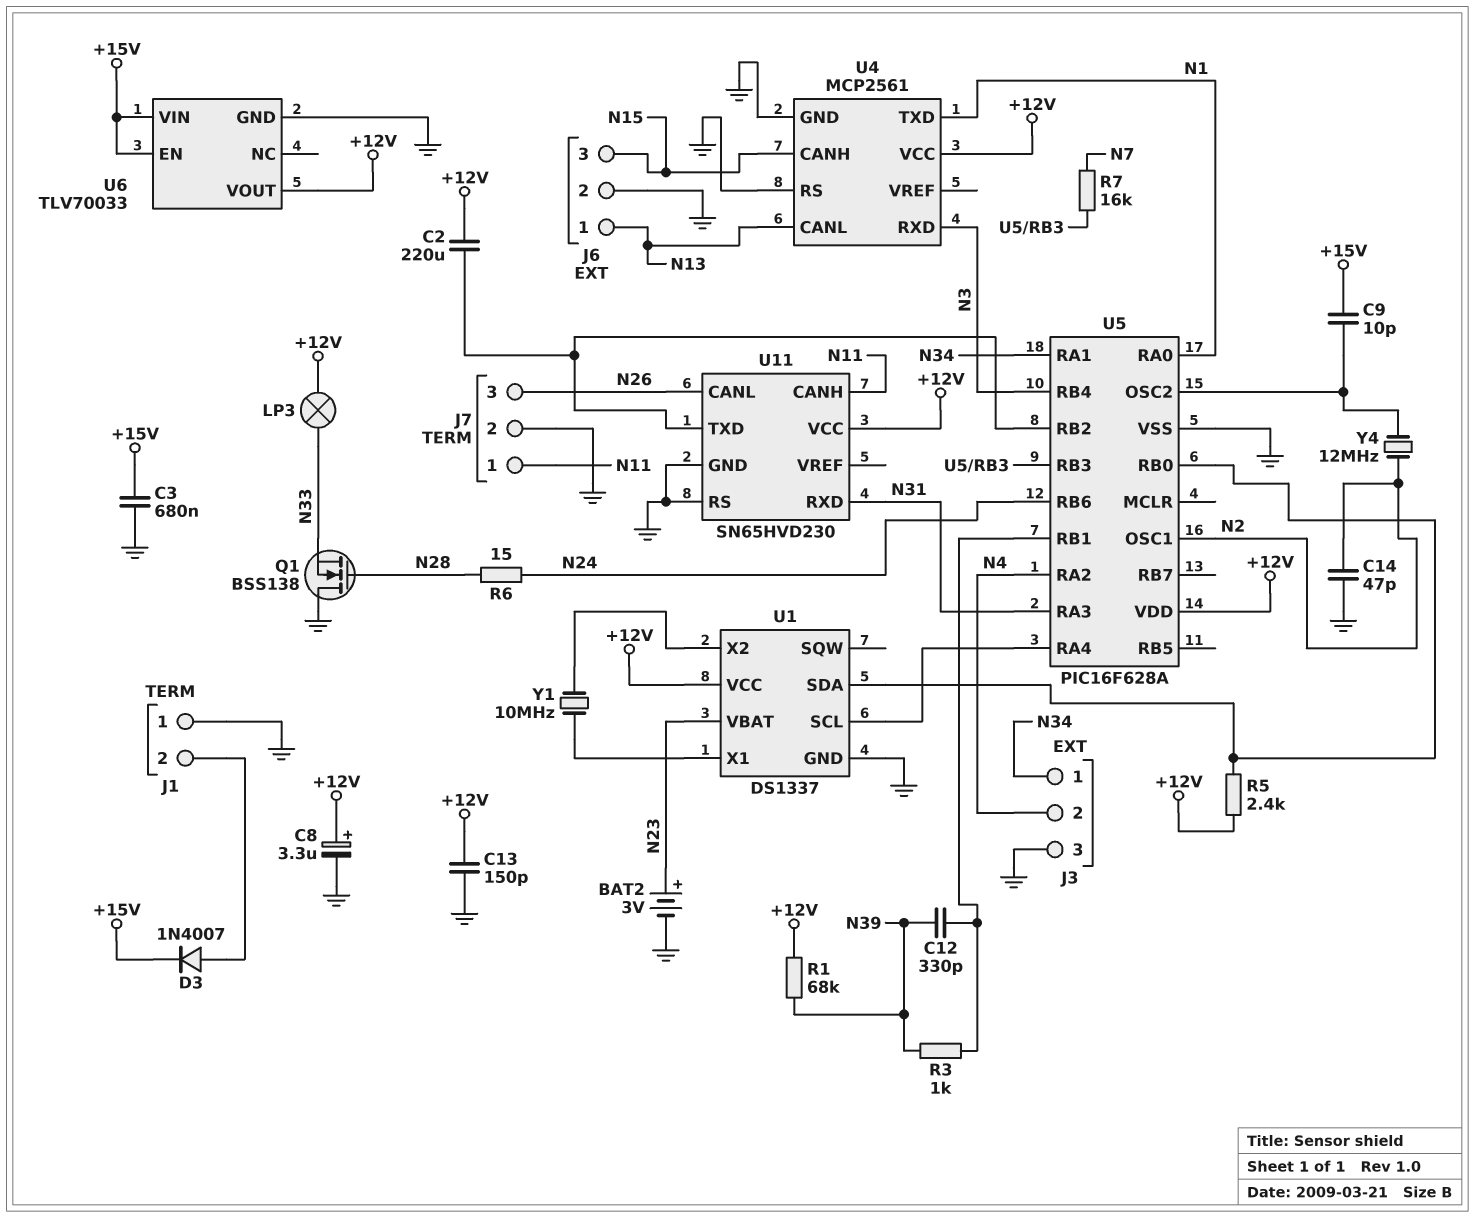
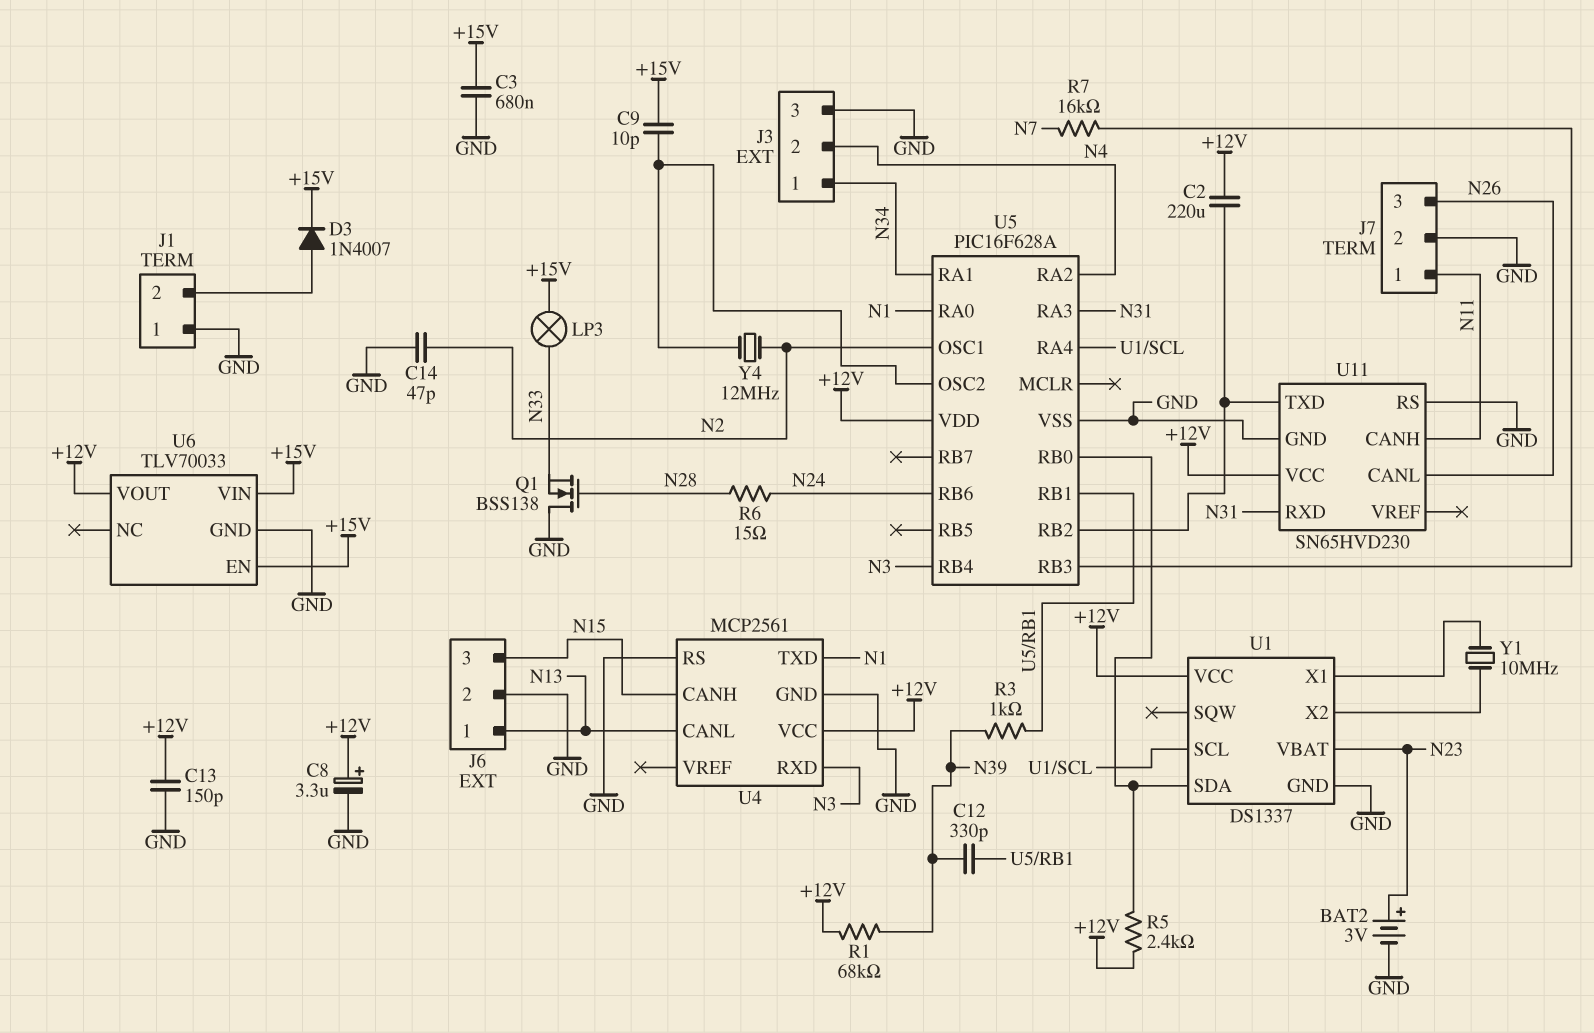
LP3: lamp (+12V, N33) -> lamp (+15V, N33)

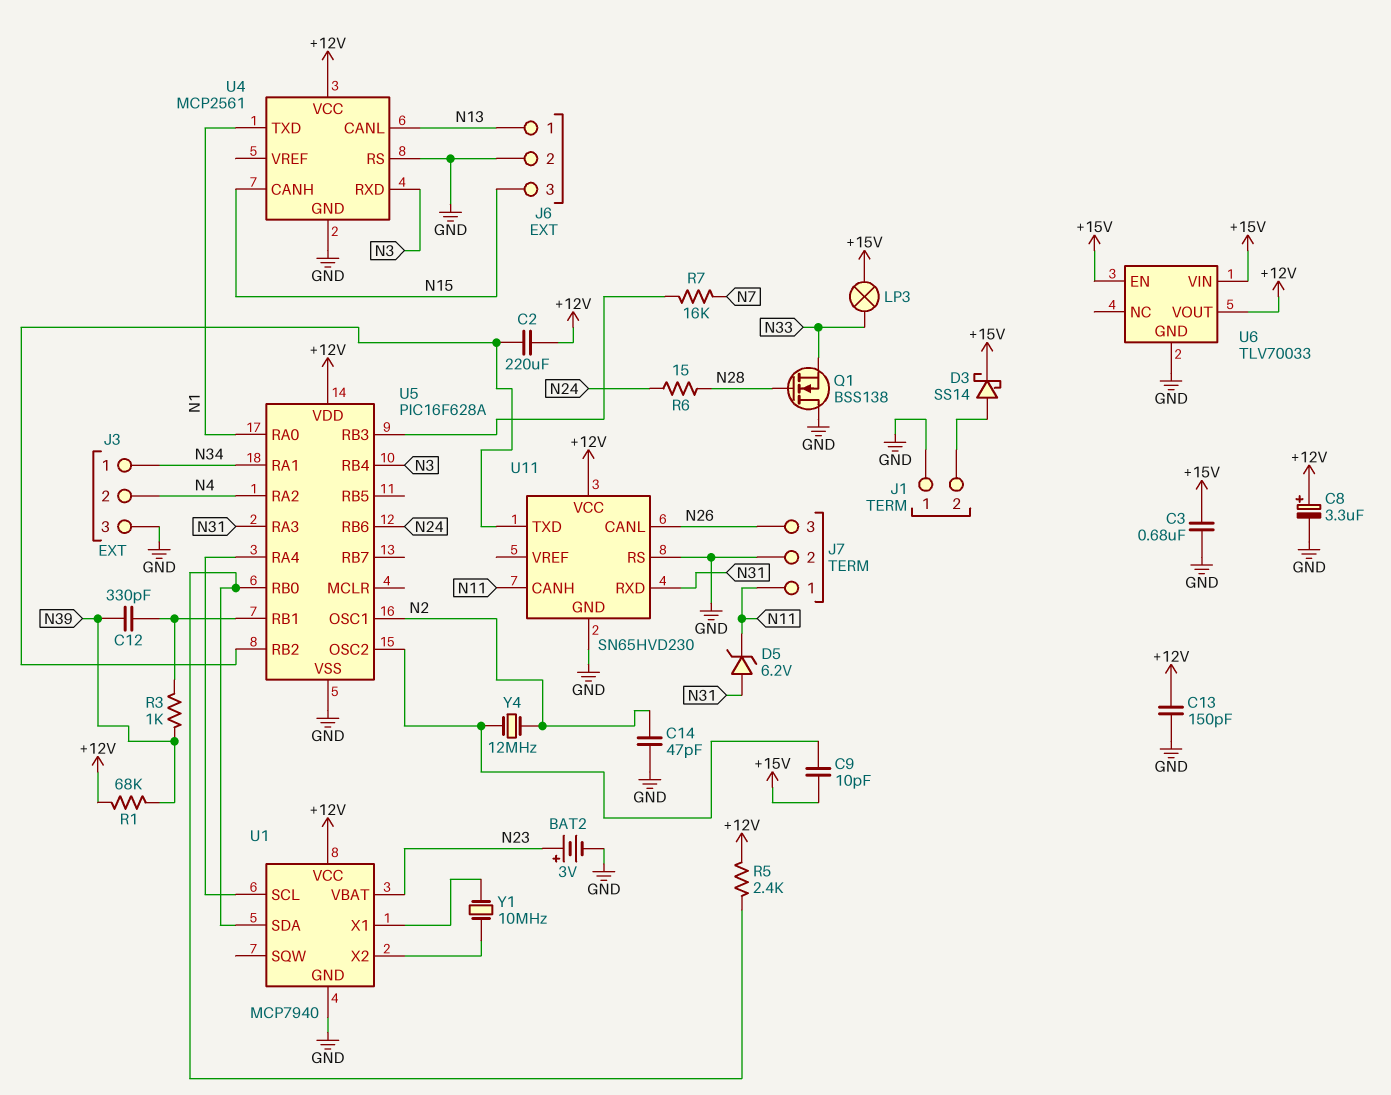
D3: diode 1N4007 (A J1/2, K +15V) -> schottky SS14 (A J1/2, K +15V)
D5: none -> zener 6.2V (A N31, K N11)
U1: DS1337 -> MCP7940

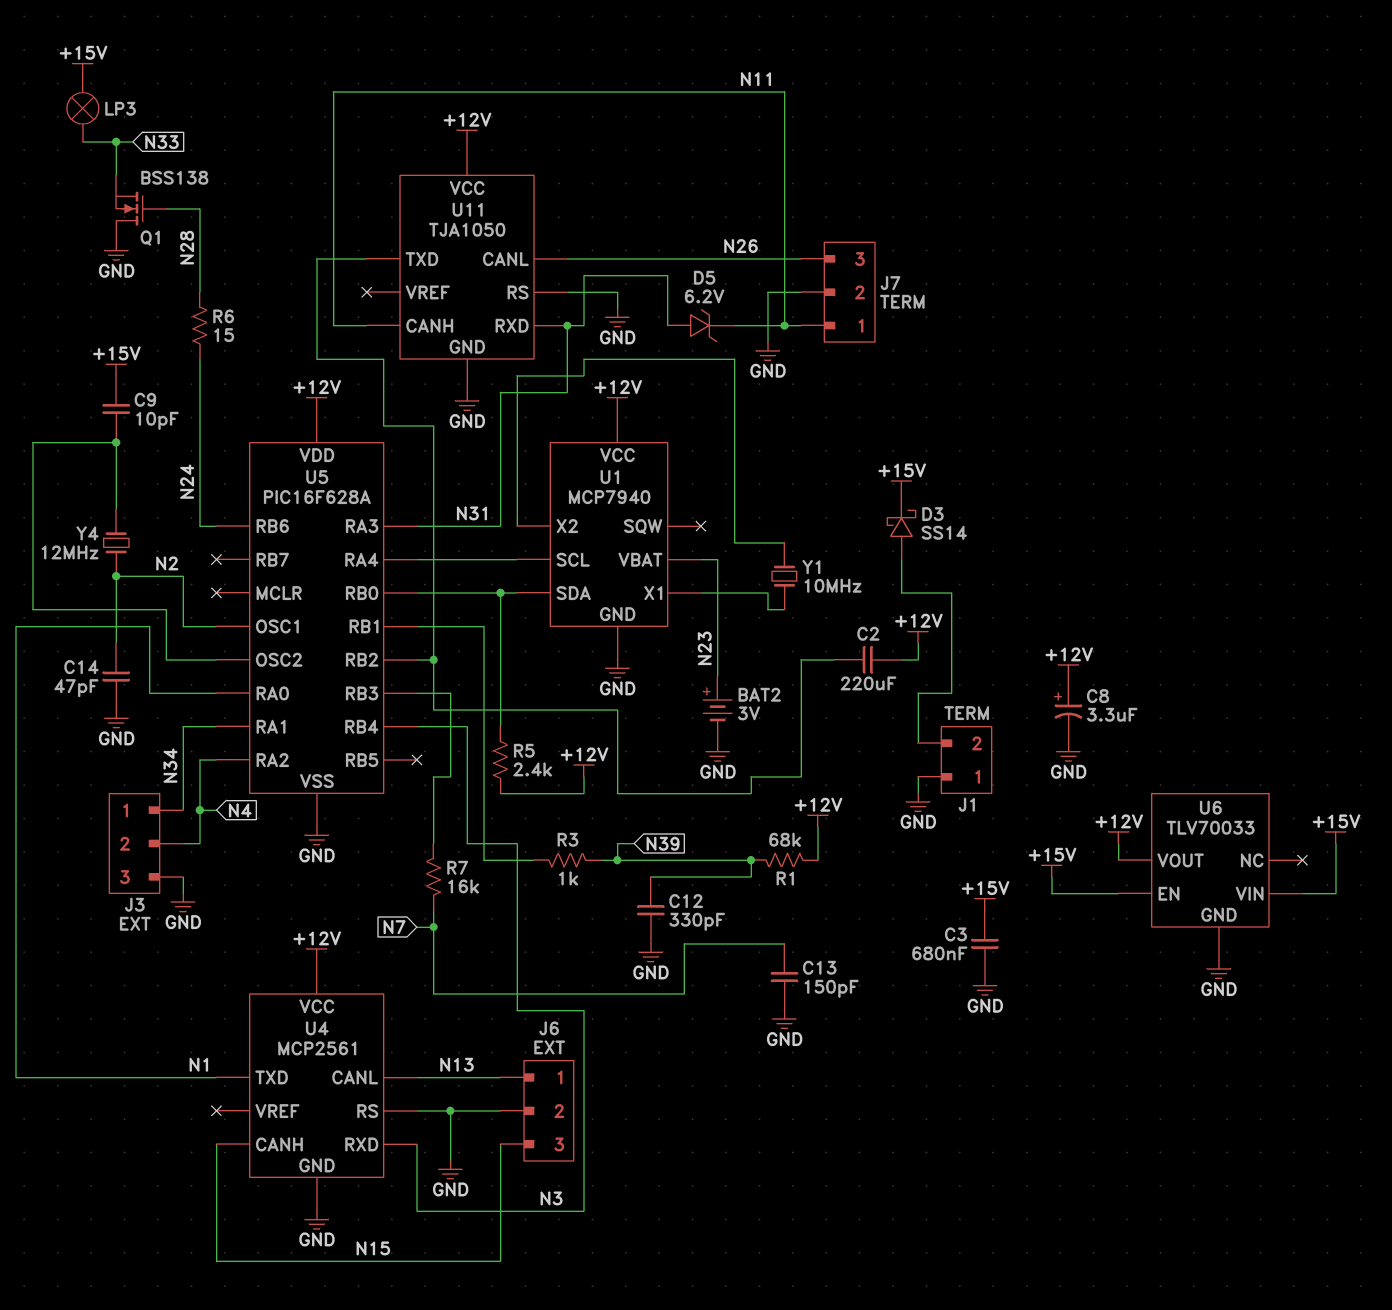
C12: 330pF (N39, U5/RB1) -> 330pF (GND, N39)
C13: 150pF (+12V, GND) -> 150pF (GND, N7)
U11: SN65HVD230 -> TJA1050

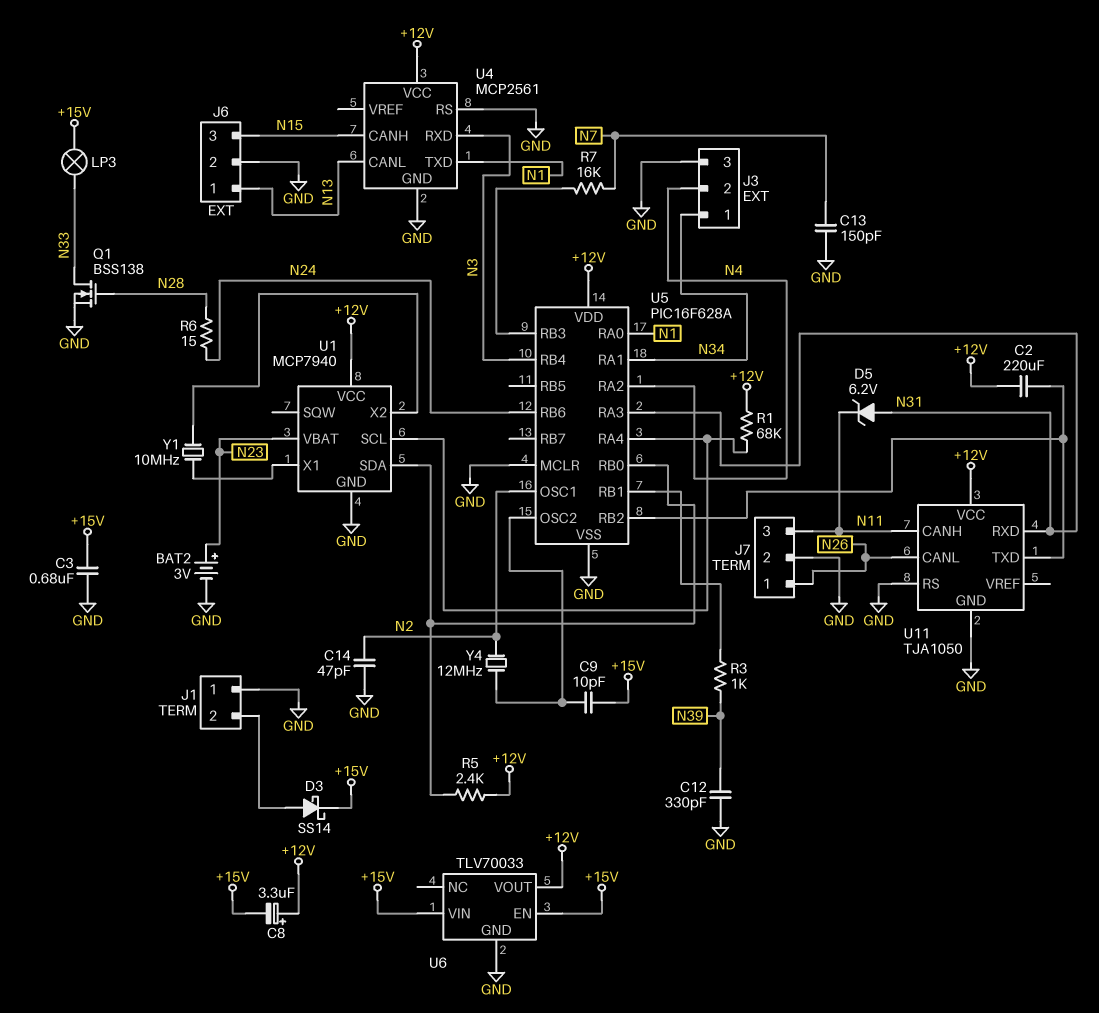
C8: 3.3uF (plus +12V, minus GND) -> 3.3uF (plus +12V, minus +15V)
J7 pin 1: N11 -> N26
J7 pin 3: N26 -> N11
Q1: NMOS BSS138 (G N28, D GND, S N33) -> NMOS BSS138 (G N28, D N33, S GND)
R1: 68k (+12V, N39) -> 68k (+12V, U1/SCL)
U5 pin MCLR: none -> GND

